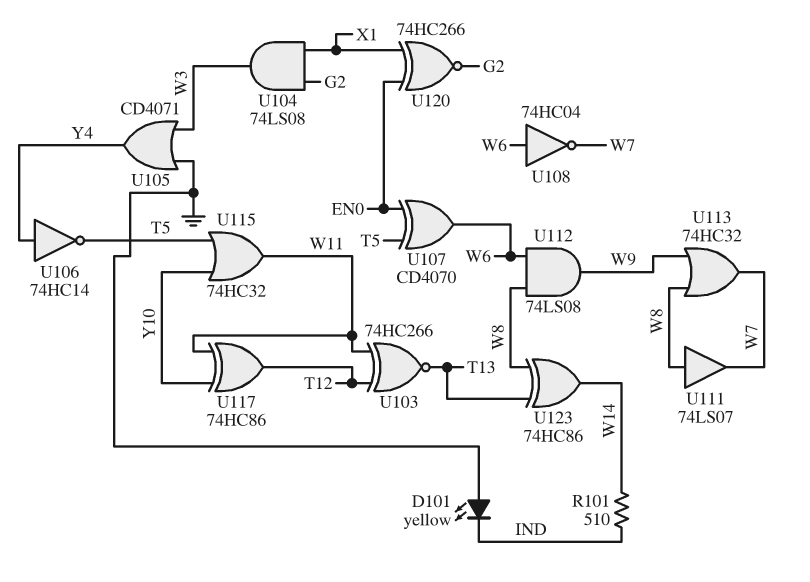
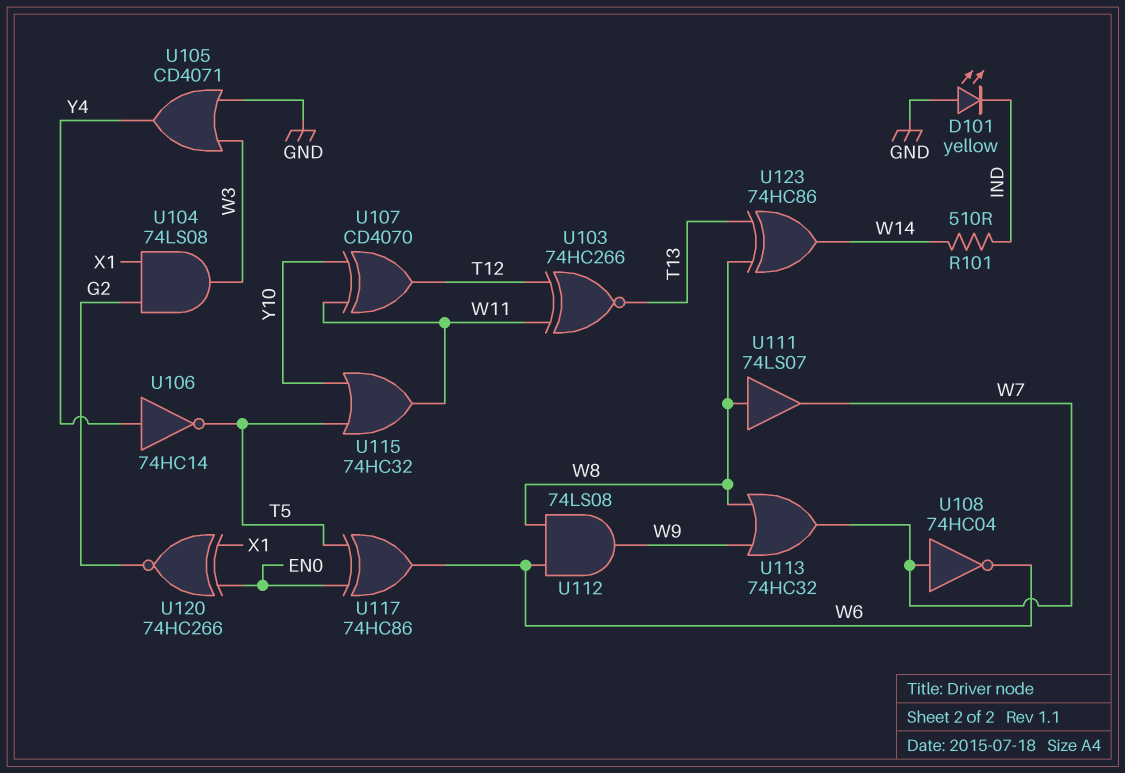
U107: XOR CD4070 (in EN0, in T5, out W6) -> XOR CD4070 (in W11, in Y10, out T12)
U108: NOT 74HC04 (in W6, out W7) -> NOT 74HC04 (in W7, out W6)
U117: XOR 74HC86 (in W11, in Y10, out T12) -> XOR 74HC86 (in EN0, in T5, out W6)

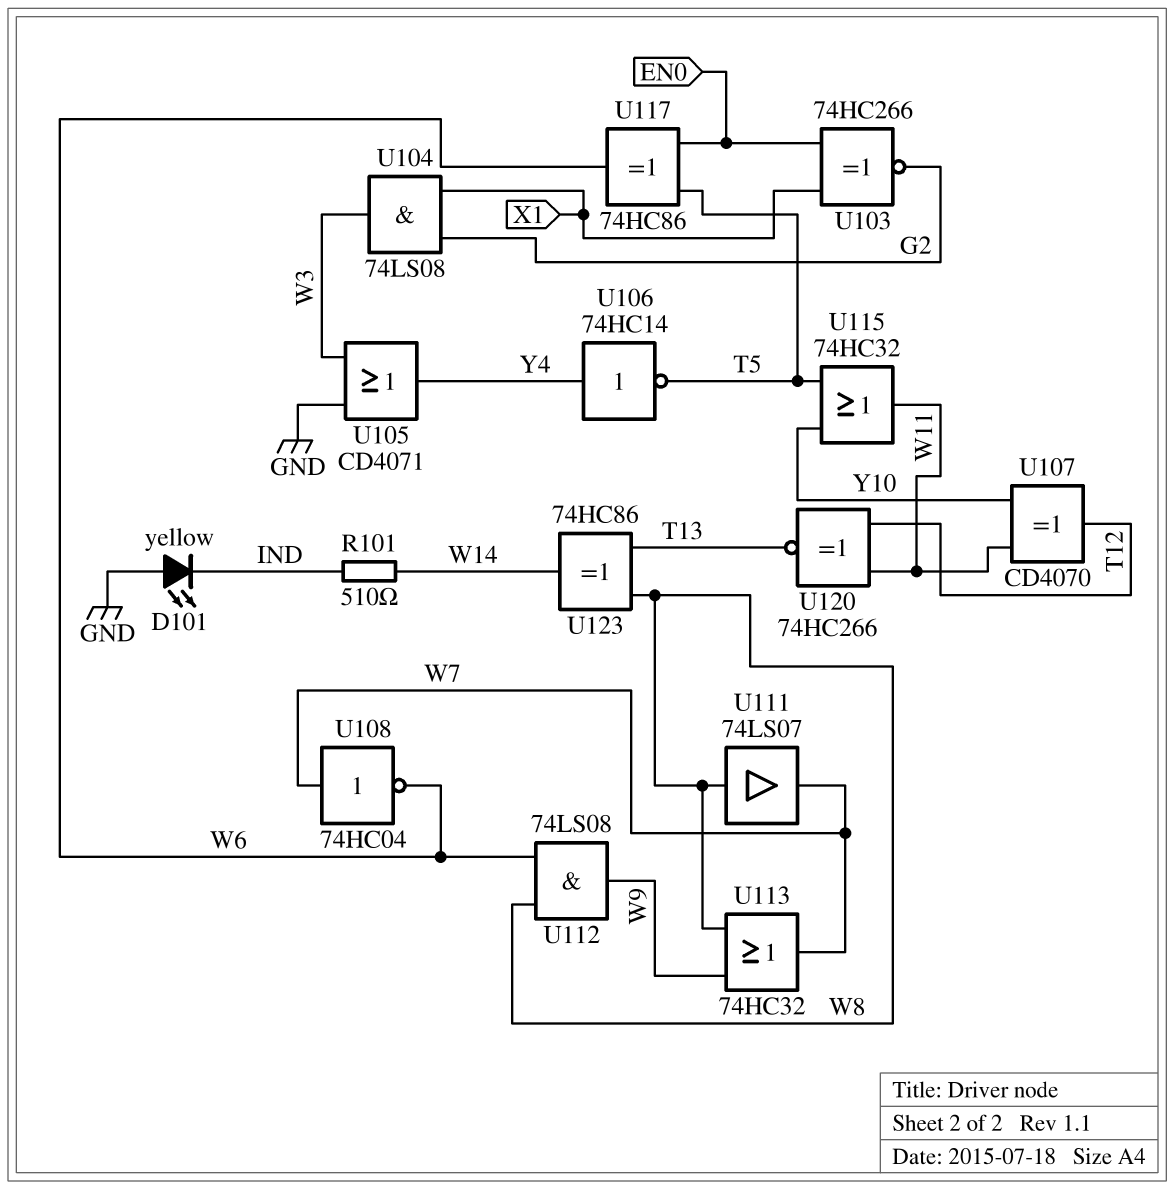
U103: XNOR 74HC266 (in T12, in W11, out T13) -> XNOR 74HC266 (in EN0, in X1, out G2)
U120: XNOR 74HC266 (in EN0, in X1, out G2) -> XNOR 74HC266 (in T12, in W11, out T13)

